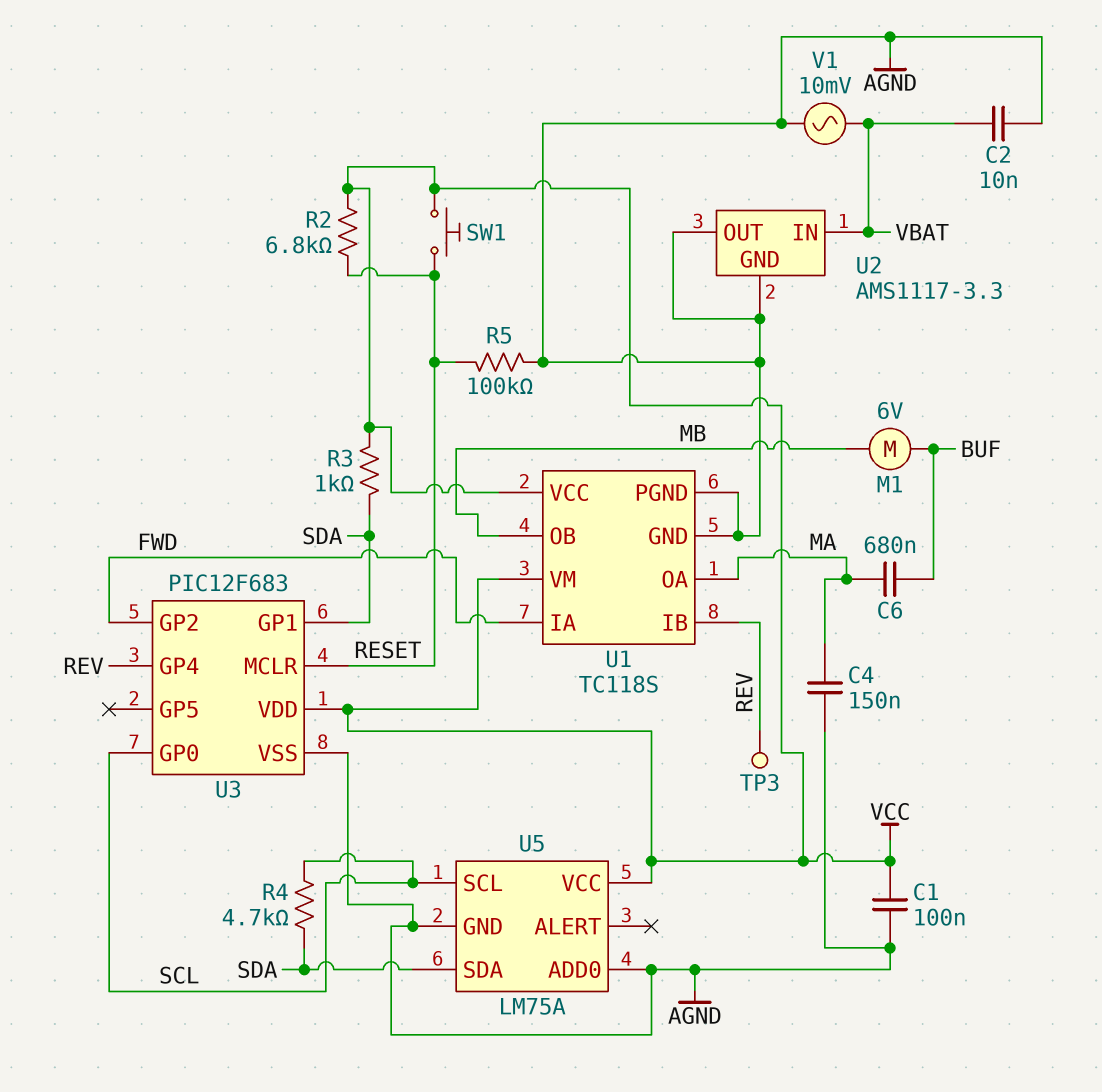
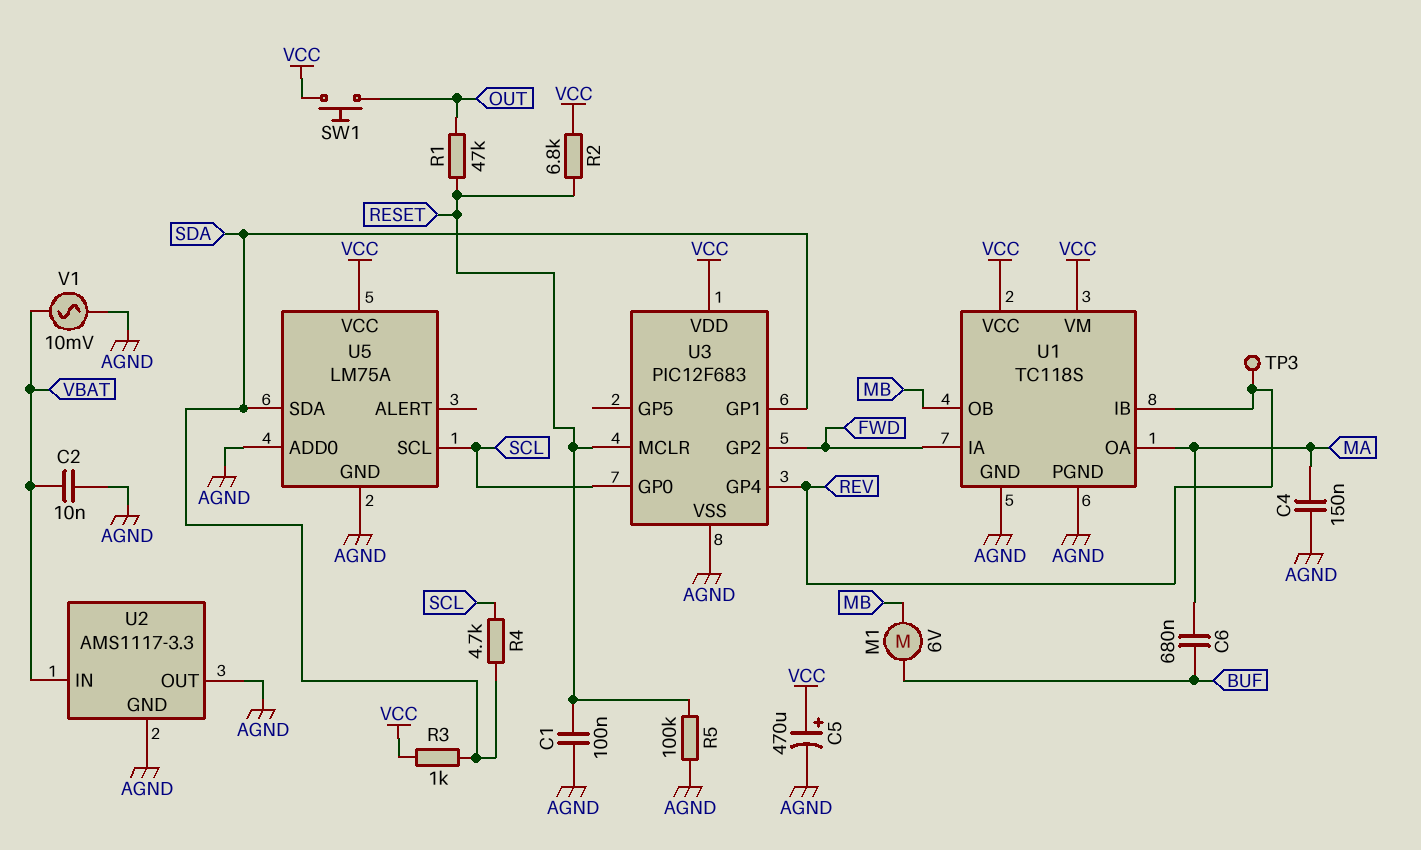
C1: 100nF (AGND, VCC) -> 100nF (AGND, RESET)
C5: none -> 470uF (plus VCC, minus AGND)
R1: none -> 47k (OUT, RESET)
SW1: button (RESET, VCC) -> button (OUT, VCC)

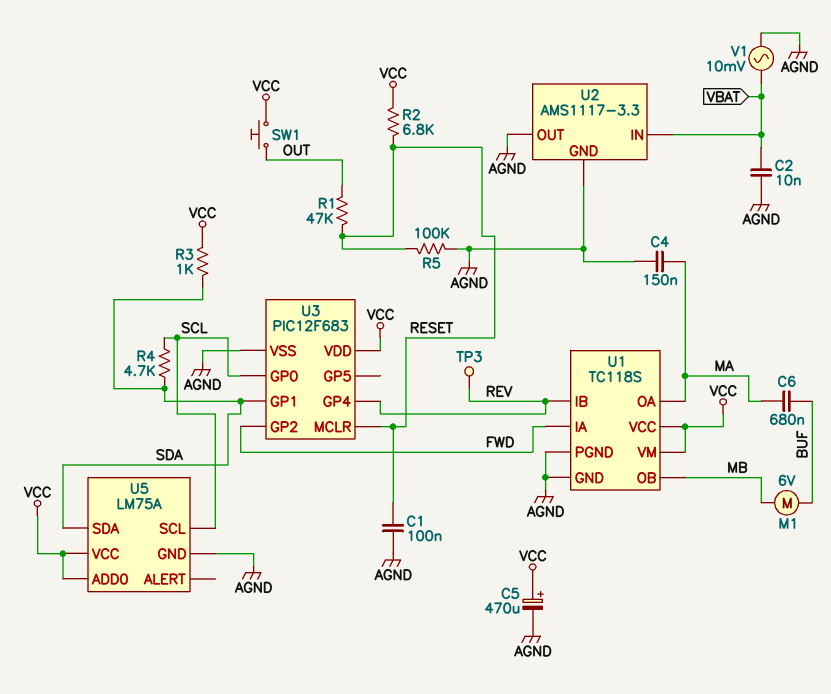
U5 pin ADD0: AGND -> VCC

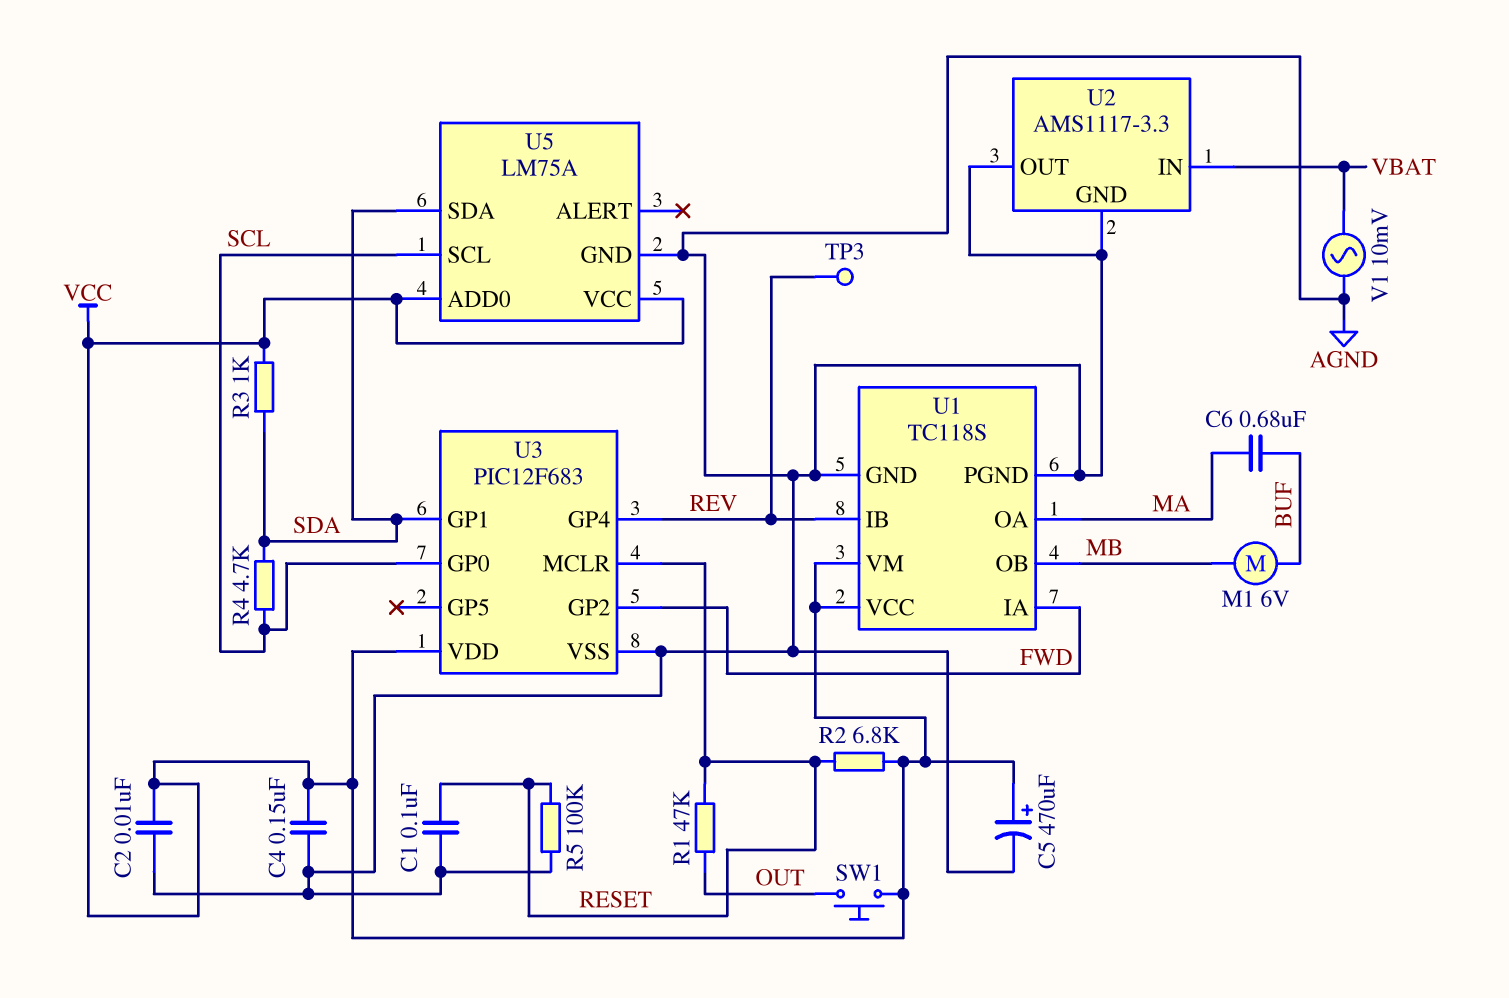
C2: 10nF (AGND, VBAT) -> 10nF (AGND, VCC)
C4: 150nF (AGND, MA) -> 150nF (AGND, VCC)

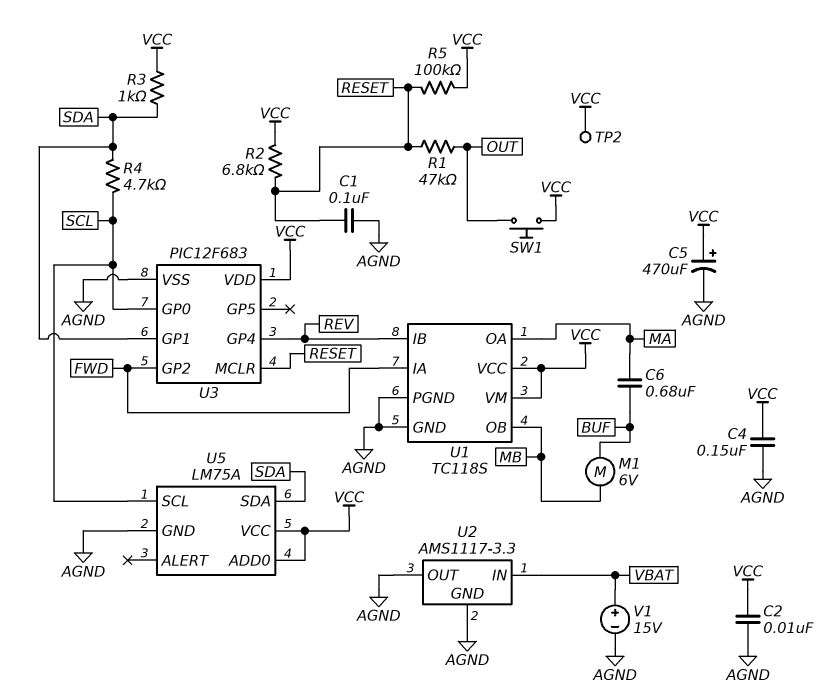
R5: 100k (AGND, RESET) -> 100k (RESET, VCC)
TP2: none -> test point (VCC)
TP3: test point (REV) -> none
V1: AC 10mV (AGND, VBAT) -> 15V (plus VBAT, minus AGND)

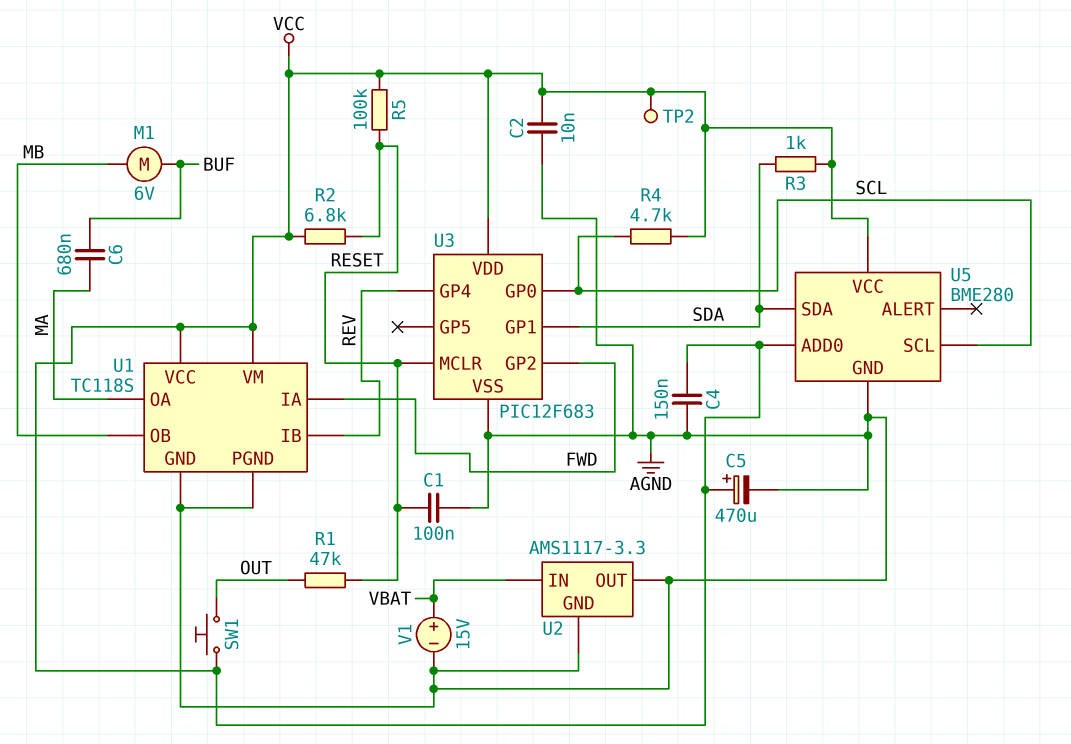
R4: 4.7k (SCL, SDA) -> 4.7k (SCL, VCC)
U5: LM75A -> BME280

